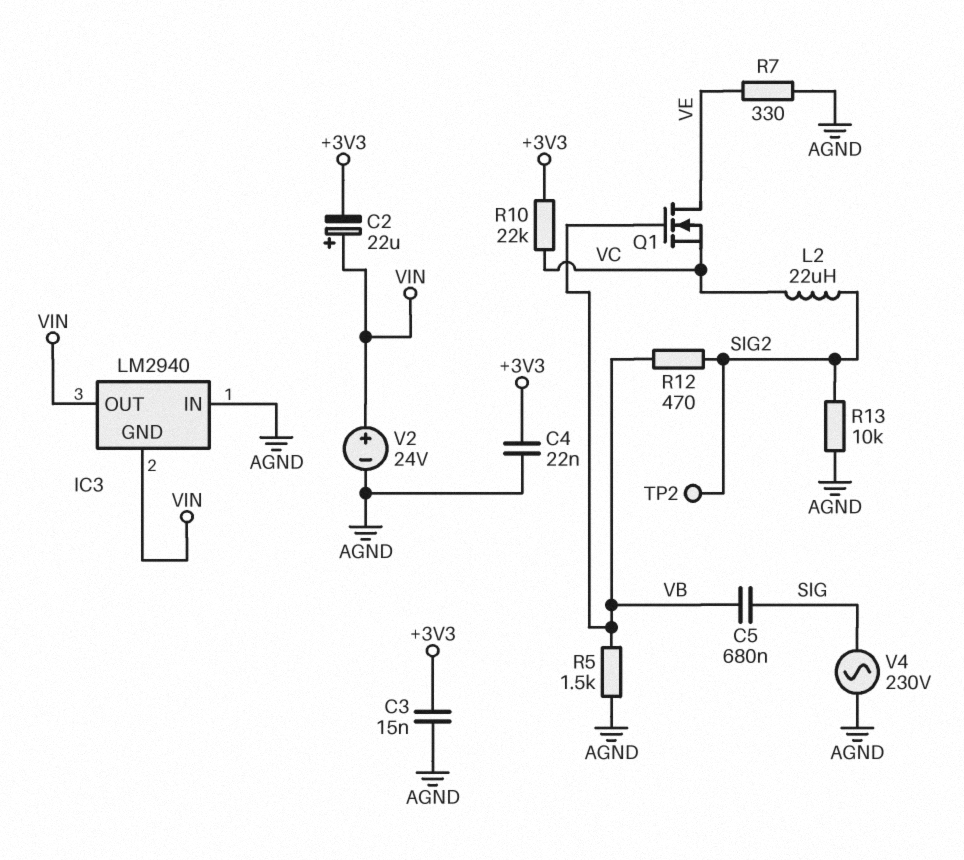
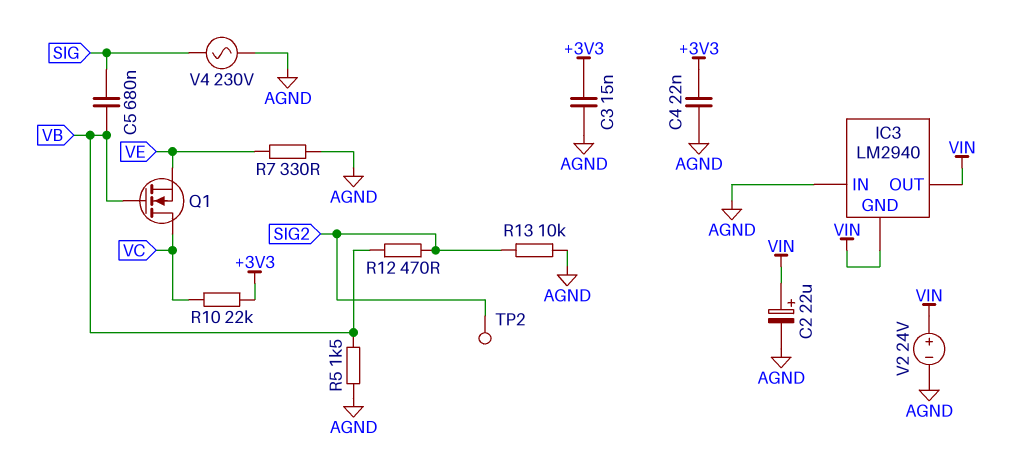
C2: 22uF (plus VIN, minus +3V3) -> 22uF (plus VIN, minus AGND)
L2: 22uH (SIG2, VC) -> none
Q1: NMOS (G VB, D VE, S VC) -> NMOS (G VB, D VC, S VE)

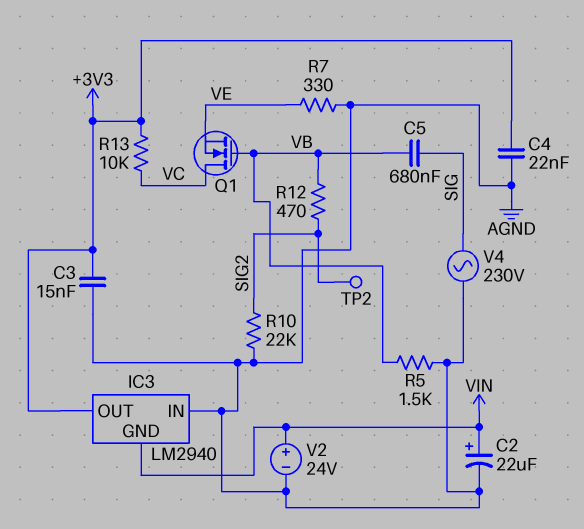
IC3 pin OUT: VIN -> +3V3
R10: 22k (+3V3, VC) -> 22k (AGND, SIG2)
R13: 10k (AGND, SIG2) -> 10k (+3V3, VC)

